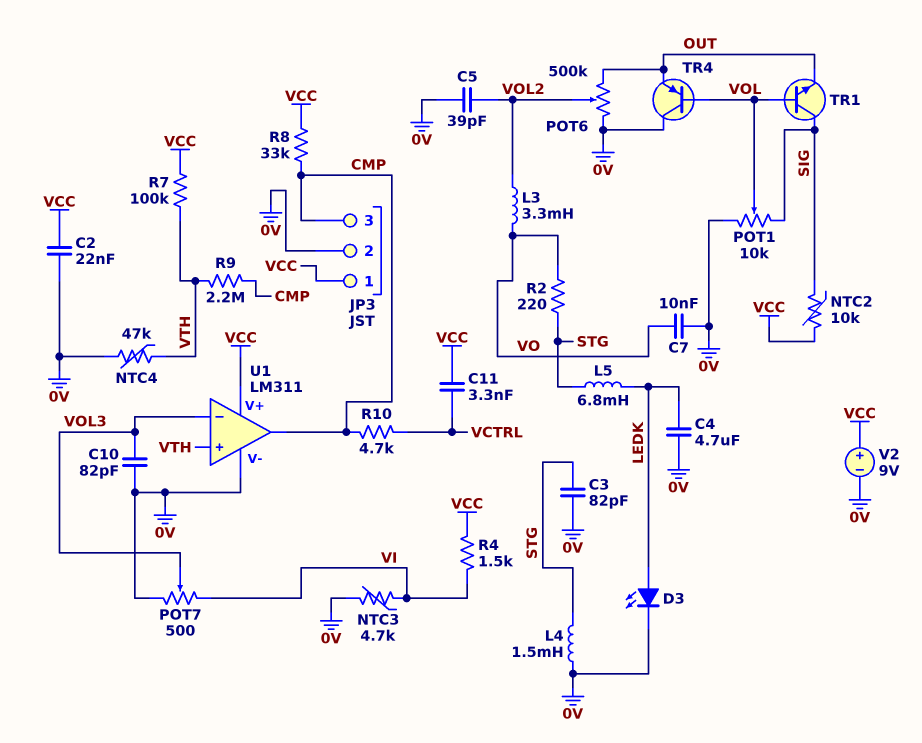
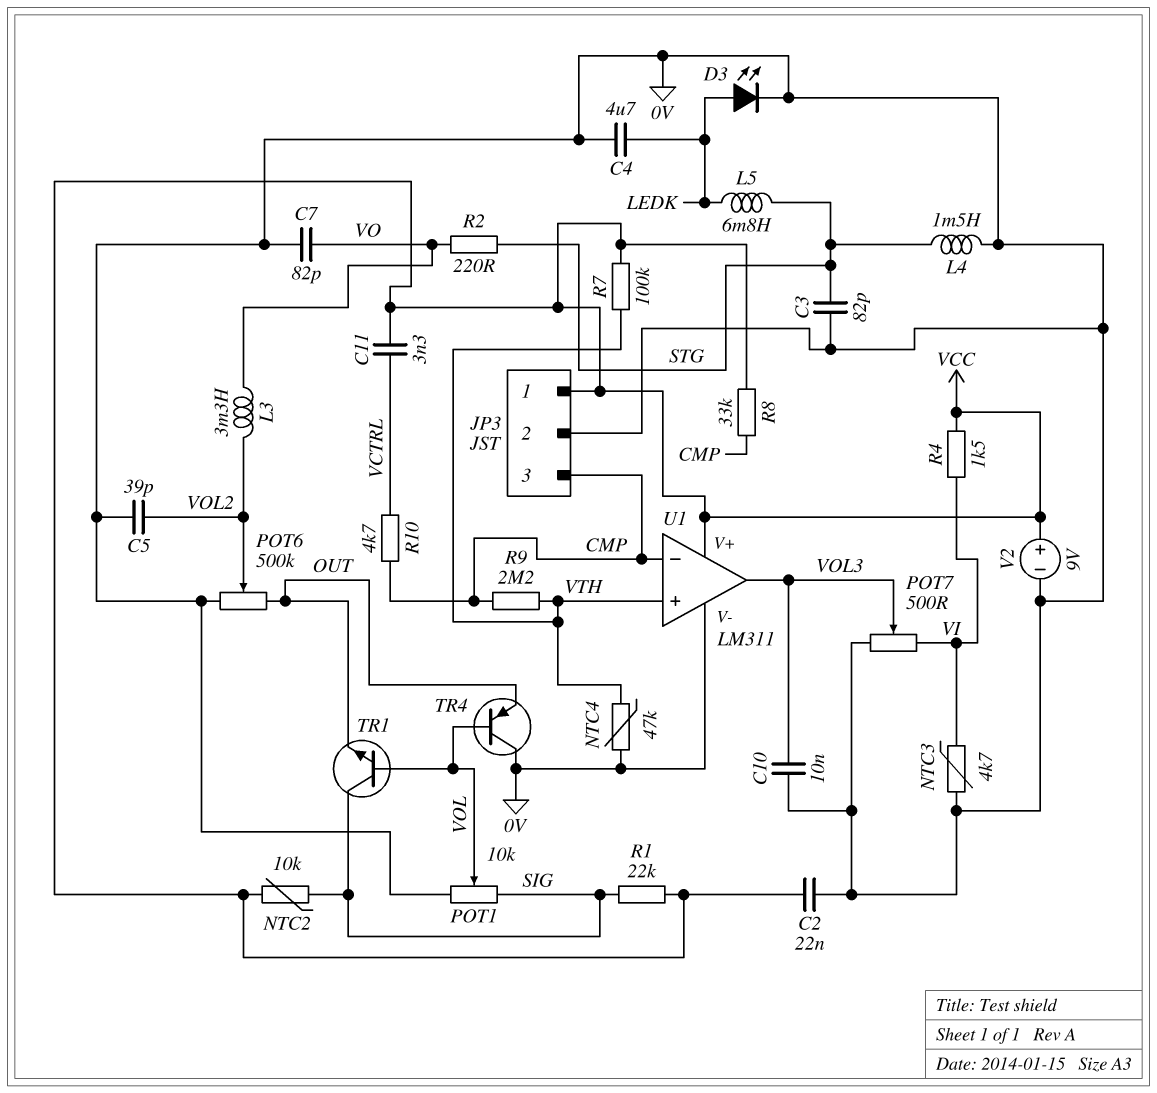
C7: 10nF (0V, VO) -> 82pF (0V, VO)
C10: 82pF (0V, VOL3) -> 10nF (0V, VOL3)
R1: none -> 22k (SIG, VCC)
U1 pin in-: VOL3 -> CMP
U1 pin out: CMP -> VOL3

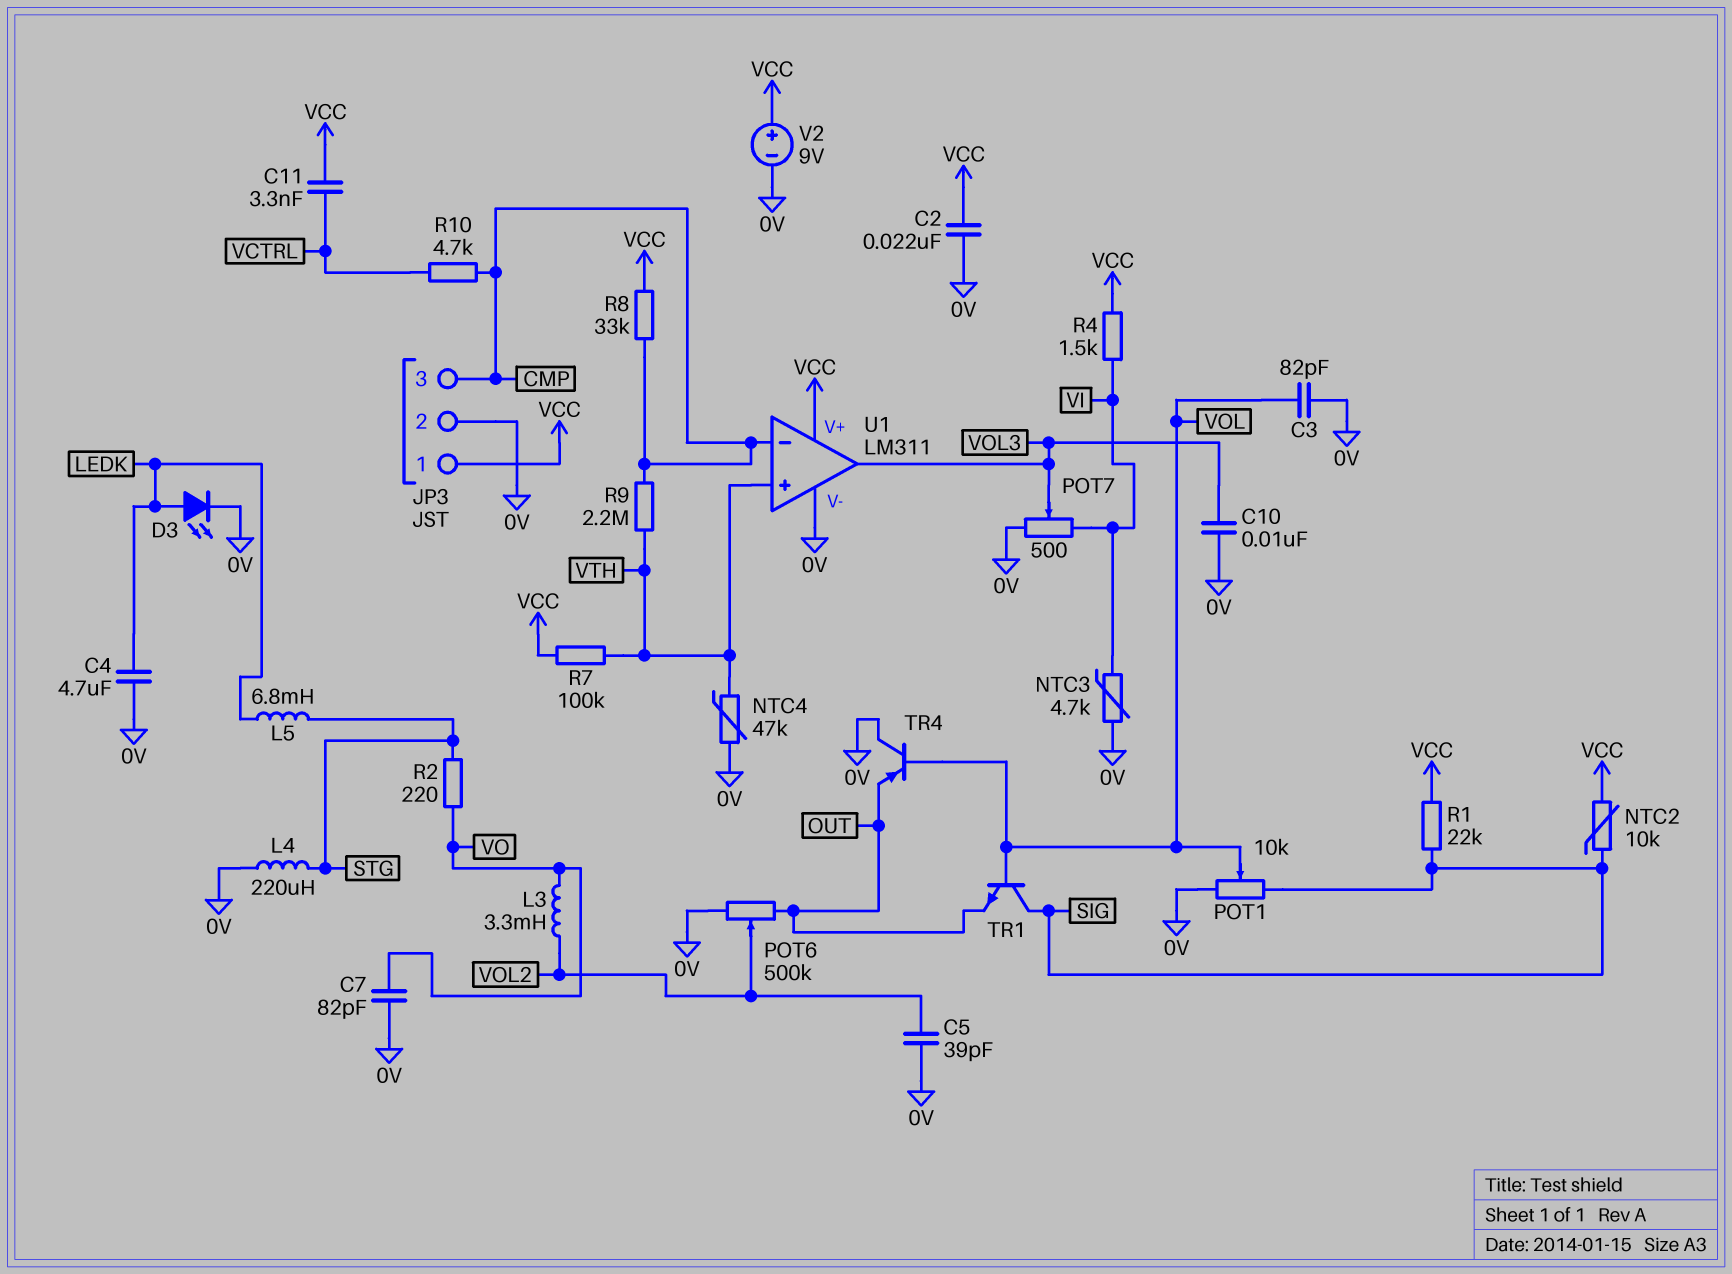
C3: 82pF (0V, STG) -> 82pF (0V, VOL)
L4: 1.5mH (0V, STG) -> 220uH (0V, STG)

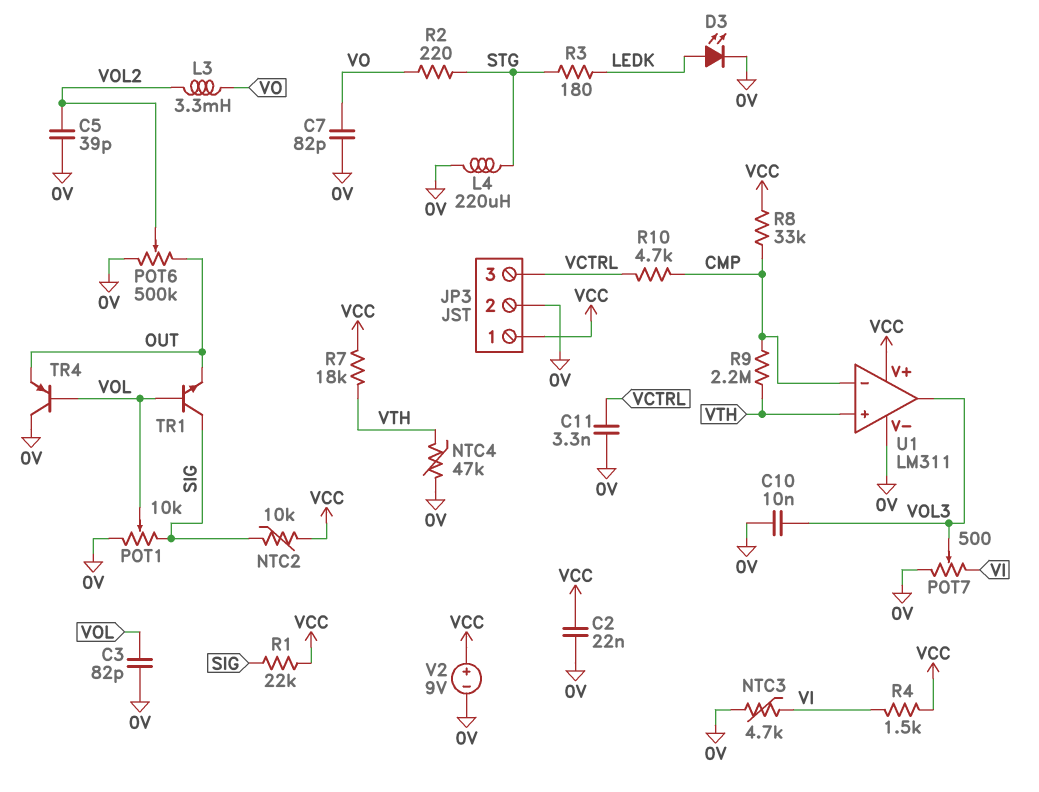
C4: 4.7uF (0V, LEDK) -> none
C11: 3.3nF (VCC, VCTRL) -> 3.3nF (0V, VCTRL)
JP3 pin 3: CMP -> VCTRL
L5: 6.8mH (LEDK, STG) -> none
R3: none -> 180 (LEDK, STG)
R7: 100k (VCC, VTH) -> 18k (VCC, VTH)

